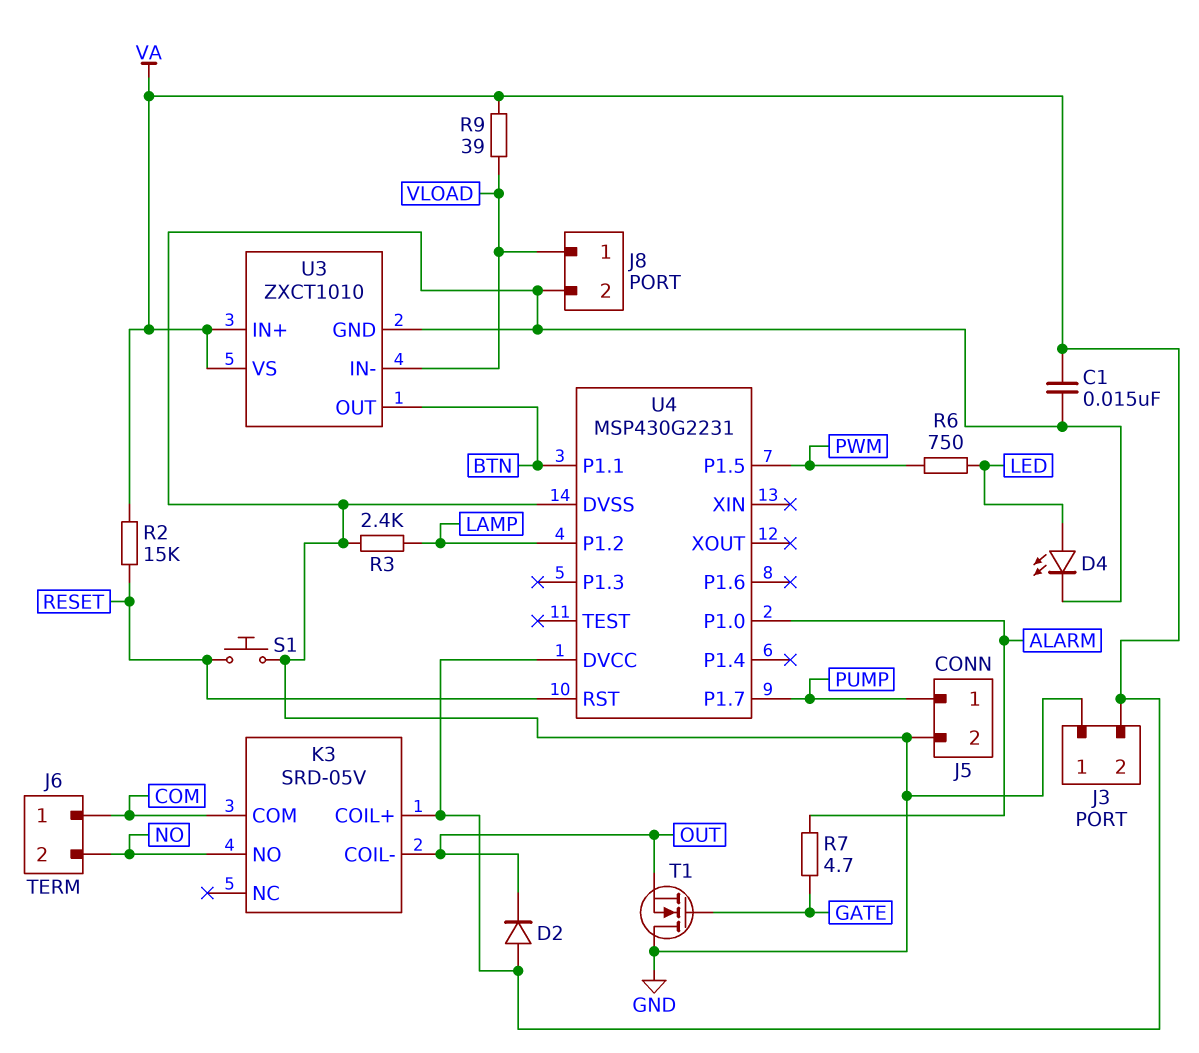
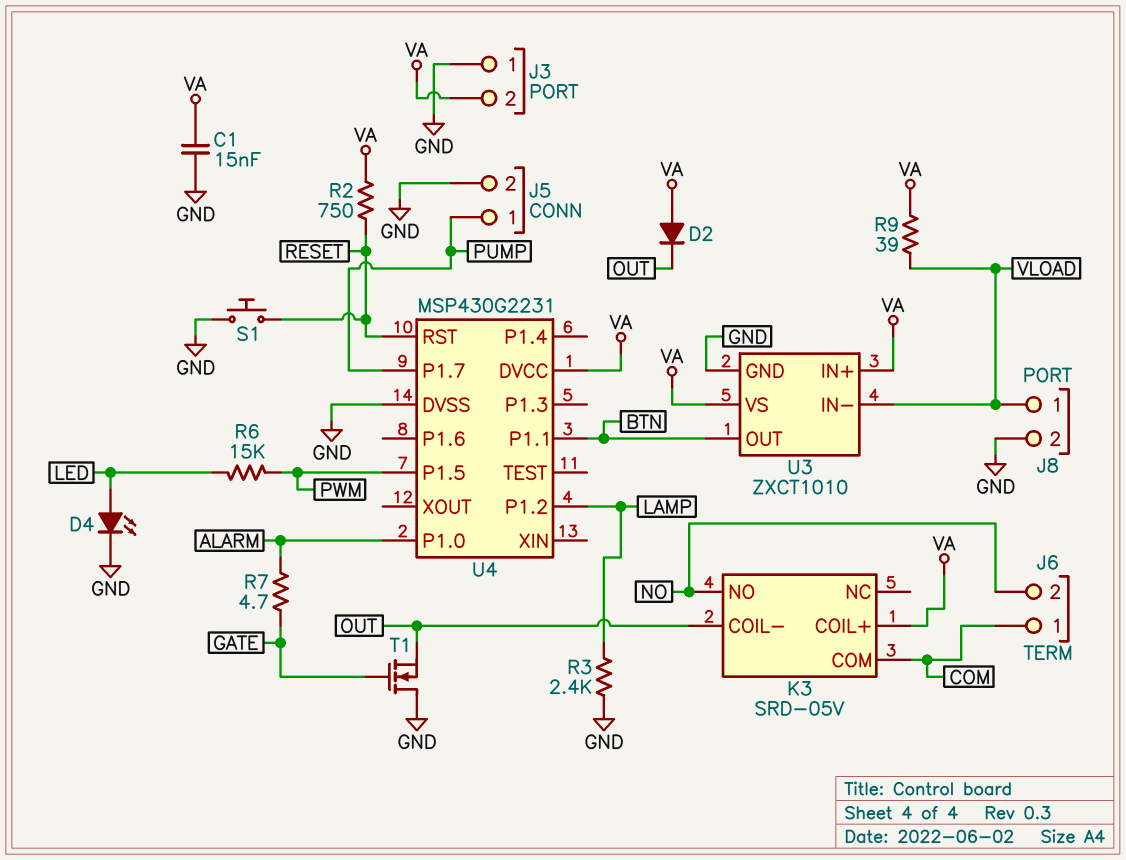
R2: 15k (RESET, VA) -> 750 (RESET, VA)
R6: 750 (LED, PWM) -> 15k (LED, PWM)

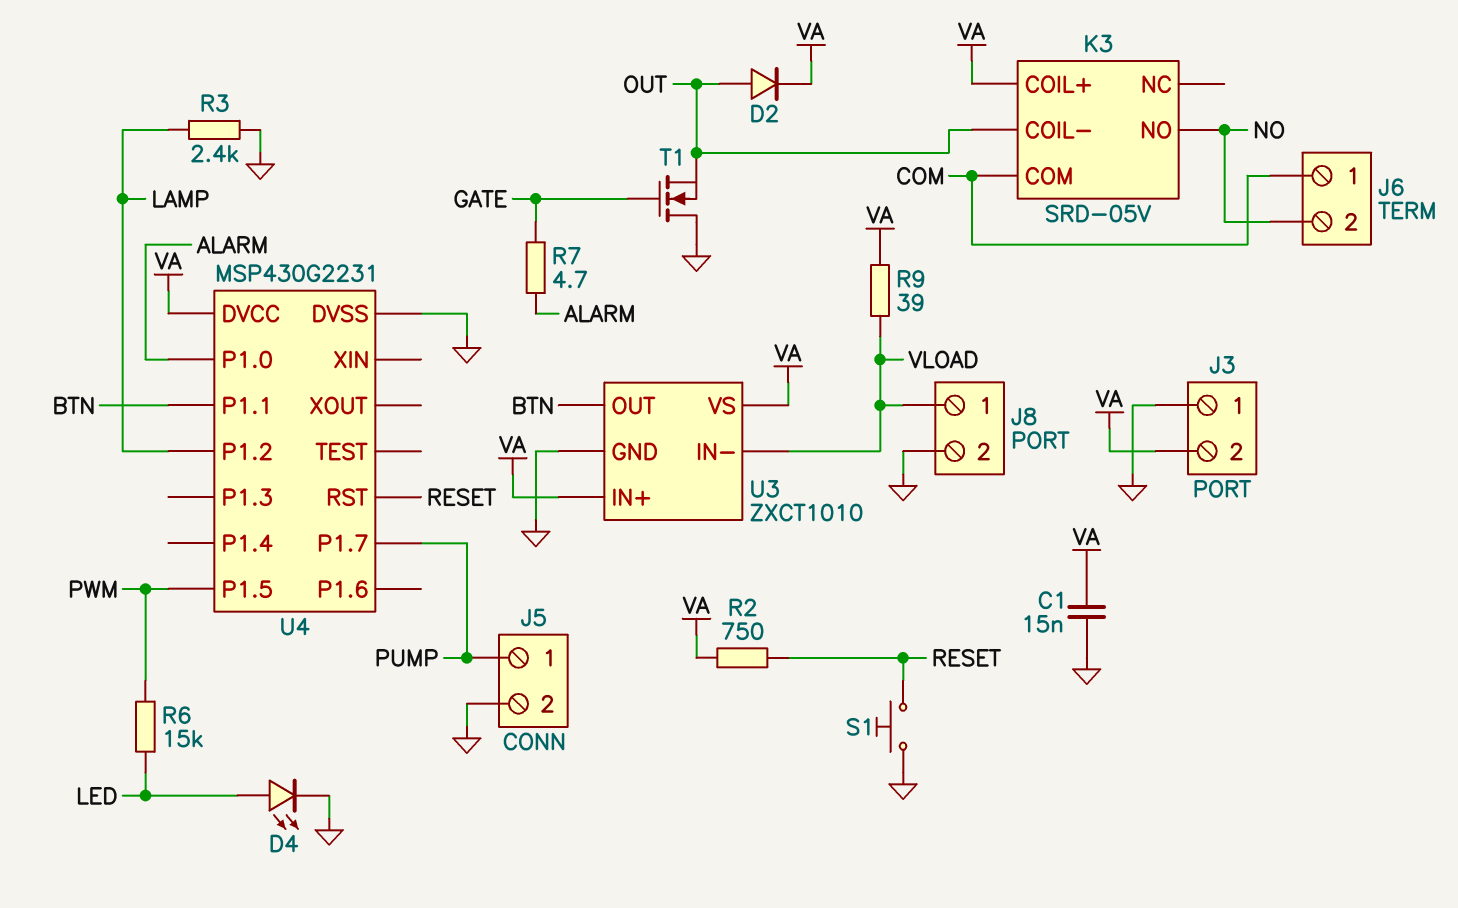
D2: diode (A VA, K OUT) -> diode (A OUT, K VA)

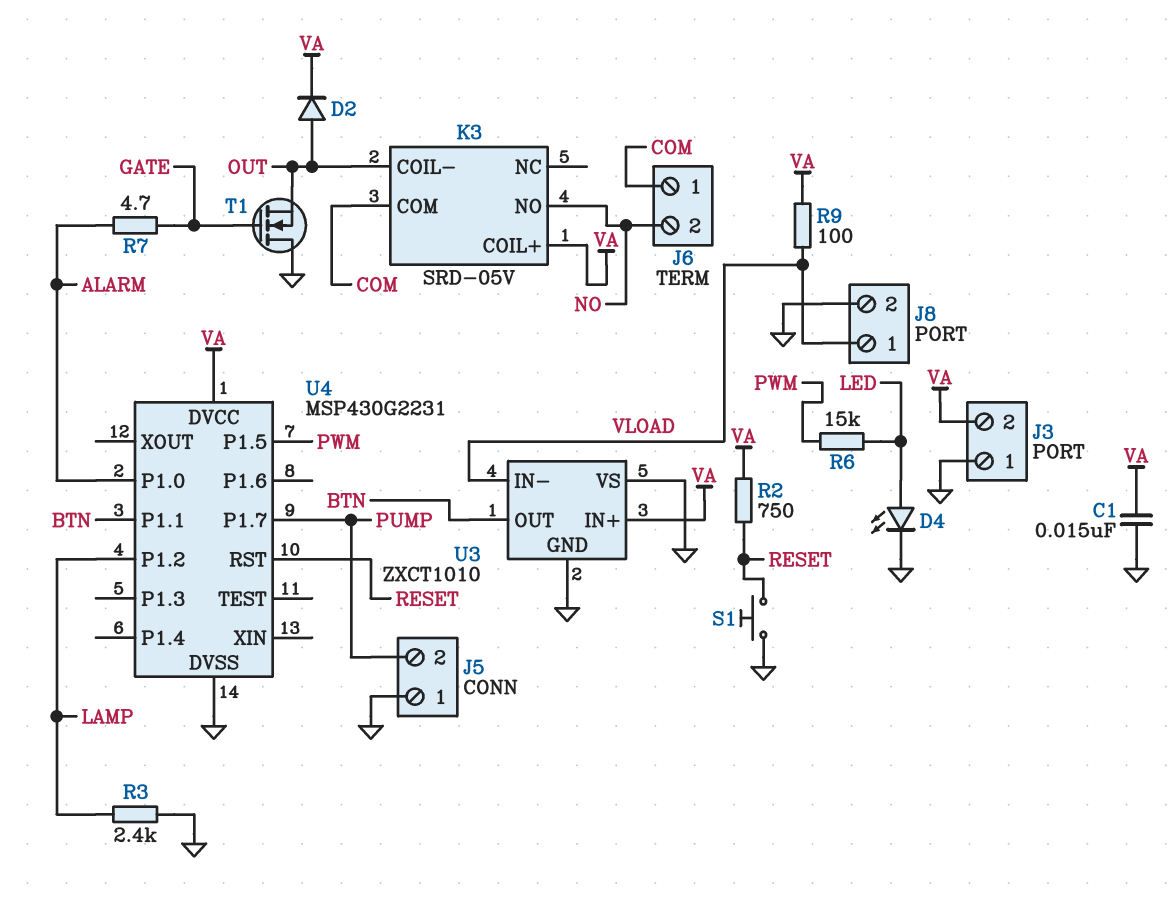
J5 pin 1: PUMP -> GND
J5 pin 2: GND -> PUMP
R9: 39 (VA, VLOAD) -> 100 (VA, VLOAD)
U3 pin VS: VA -> GND

